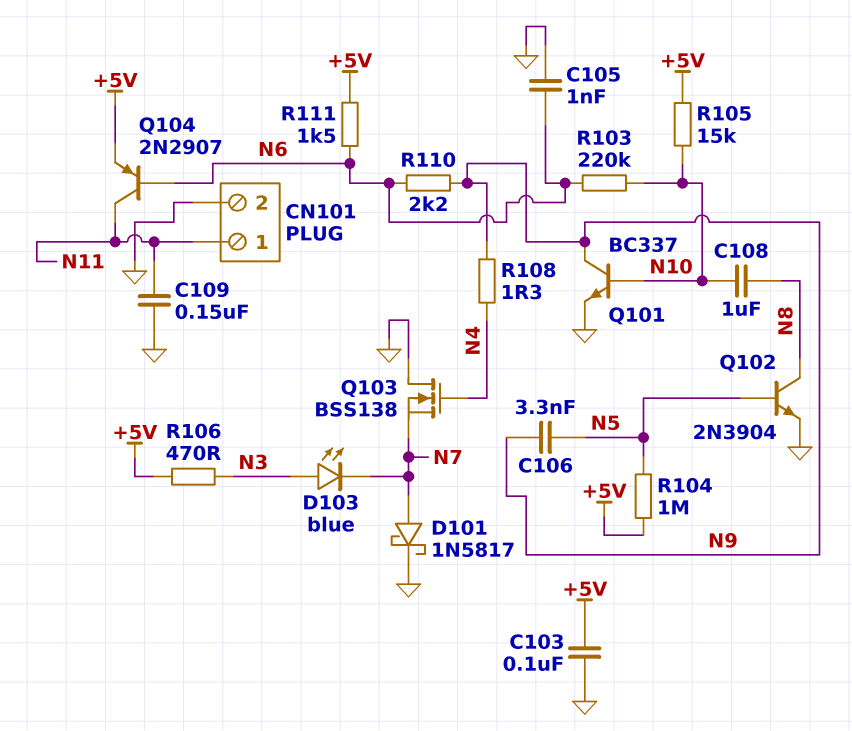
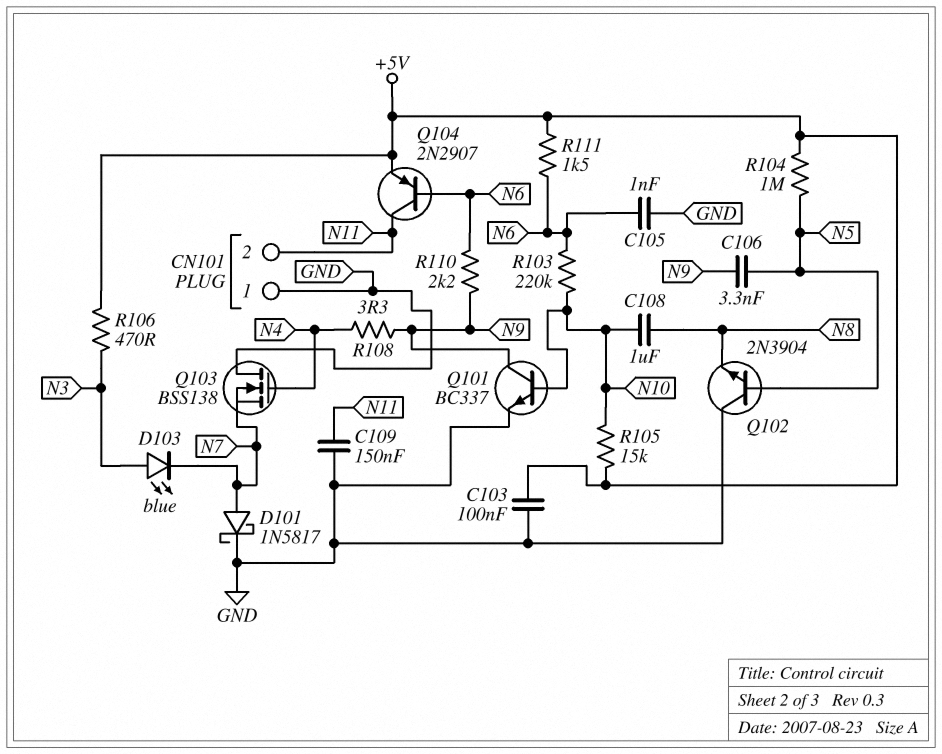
CN101 pin 1: N11 -> GND
CN101 pin 2: GND -> N11
Q102: NPN 2N3904 (B N5, C N8, E GND) -> NPN 2N3904 (B N5, C GND, E N8)
R108: 1.3 (N4, N9) -> 3.3 (N4, N9)

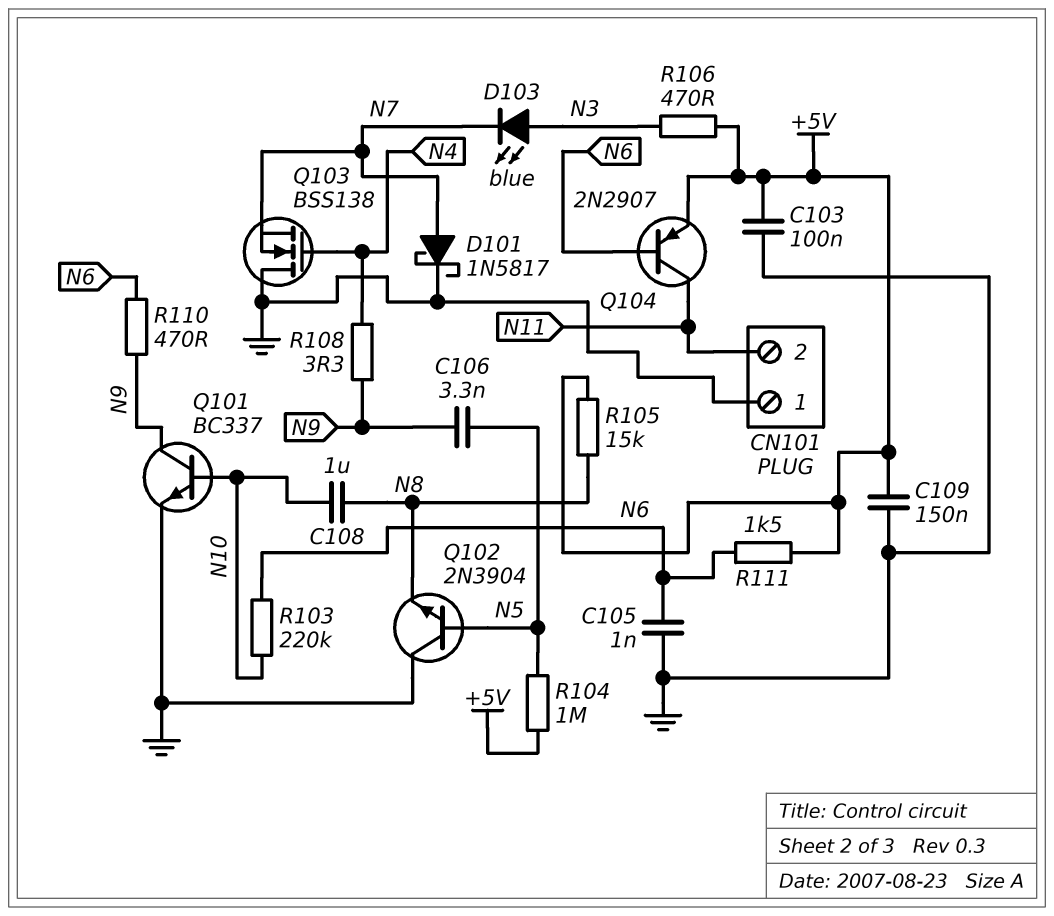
C109: 150nF (GND, N11) -> 150nF (+5V, GND)
R105: 15k (+5V, N10) -> 15k (+5V, N8)
R110: 2.2k (N6, N9) -> 470 (N6, N9)

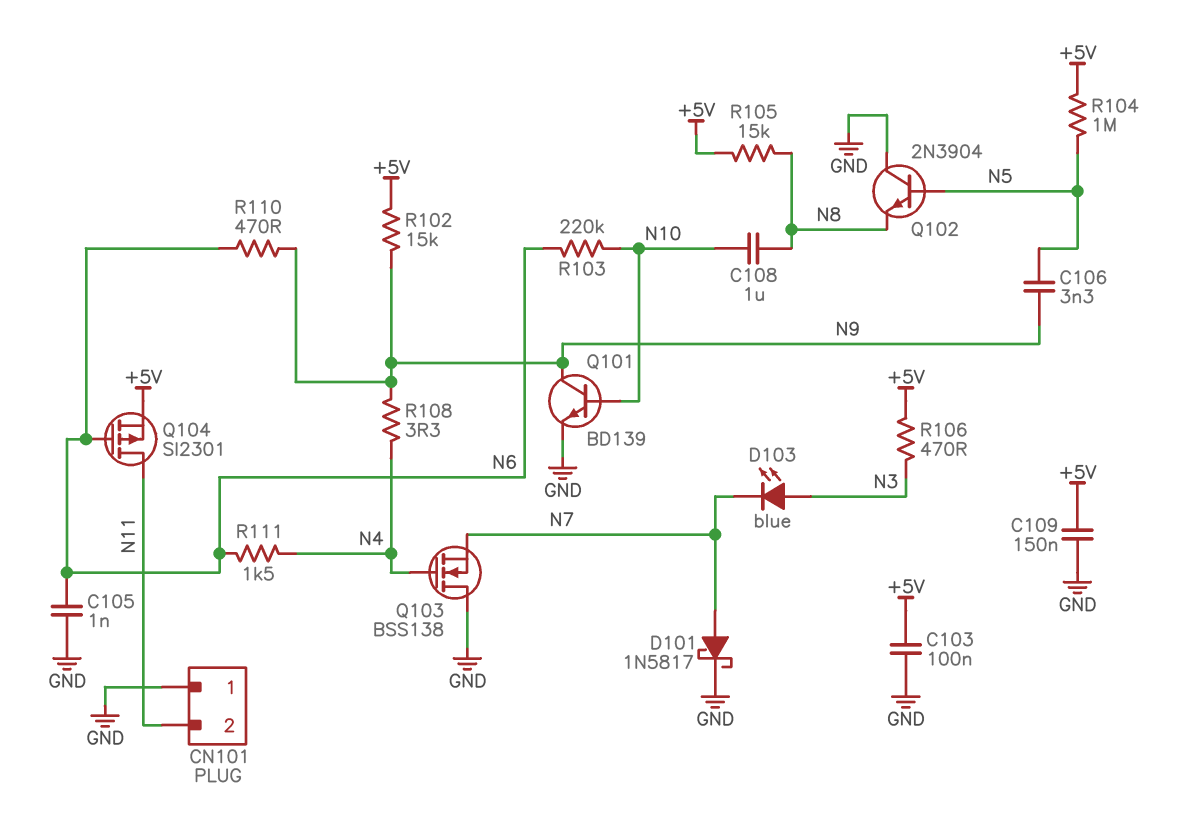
Q101: NPN BC337 (B N10, C N9, E GND) -> NPN BD139 (B N10, C N9, E GND)
Q104: PNP 2N2907 (B N6, C N11, E +5V) -> PMOS SI2301 (G N6, D N11, S +5V)
R102: none -> 15k (+5V, N9)
R111: 1.5k (+5V, N6) -> 1.5k (N4, N6)

